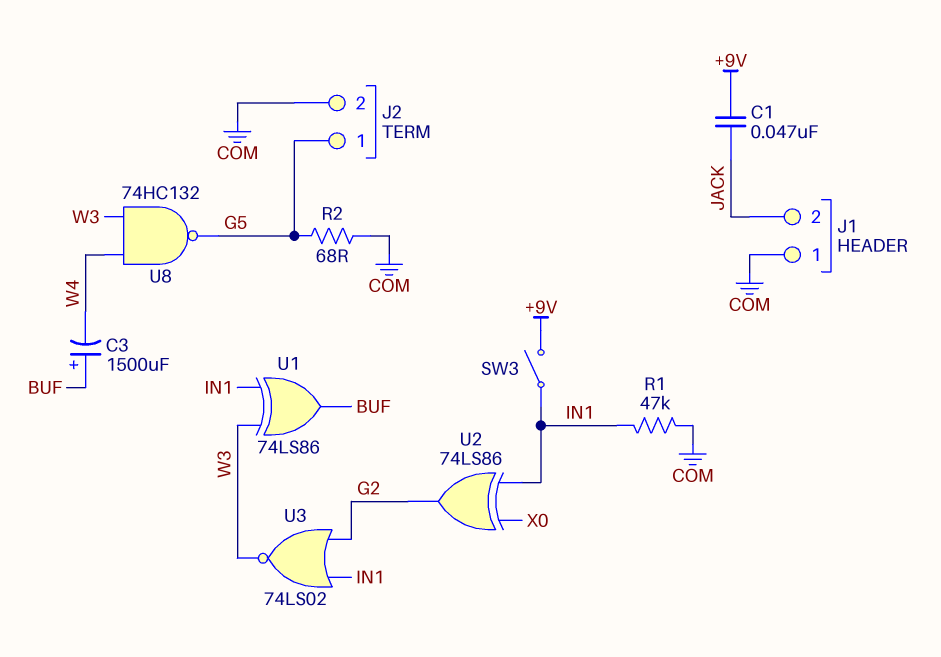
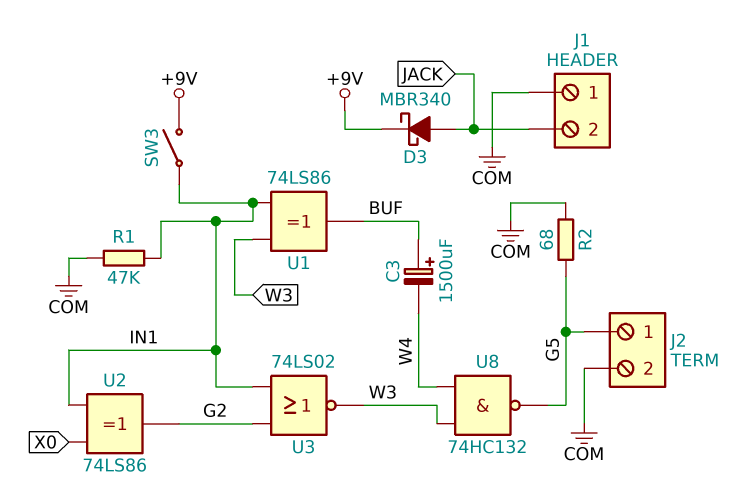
C1: 47nF (+9V, JACK) -> none
D3: none -> schottky MBR340 (A JACK, K +9V)

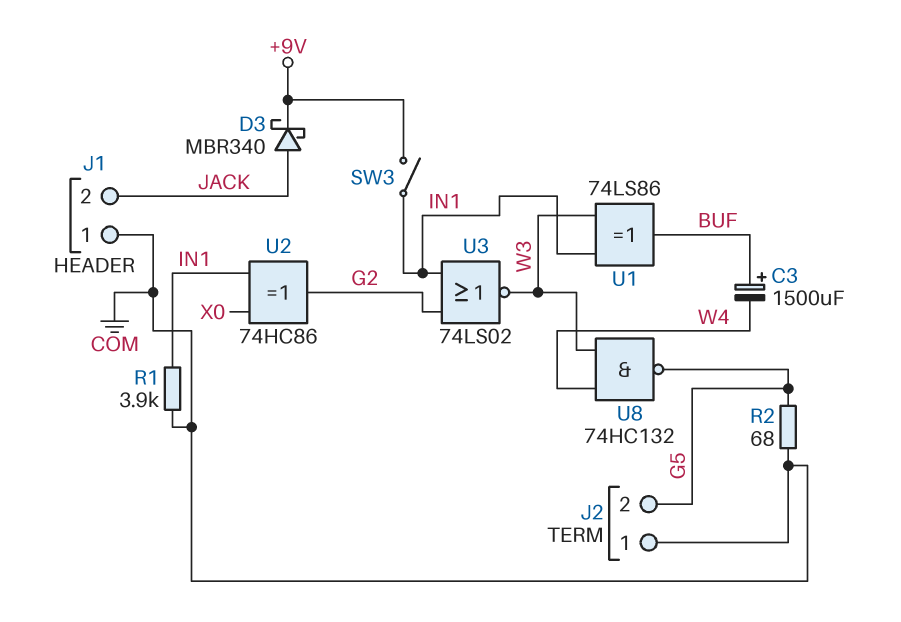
J2 pin 1: G5 -> COM
J2 pin 2: COM -> G5
R1: 47k (COM, IN1) -> 3.9k (COM, IN1)
U2: XOR 74LS86 (in IN1, in X0, out G2) -> XOR 74HC86 (in IN1, in X0, out G2)

